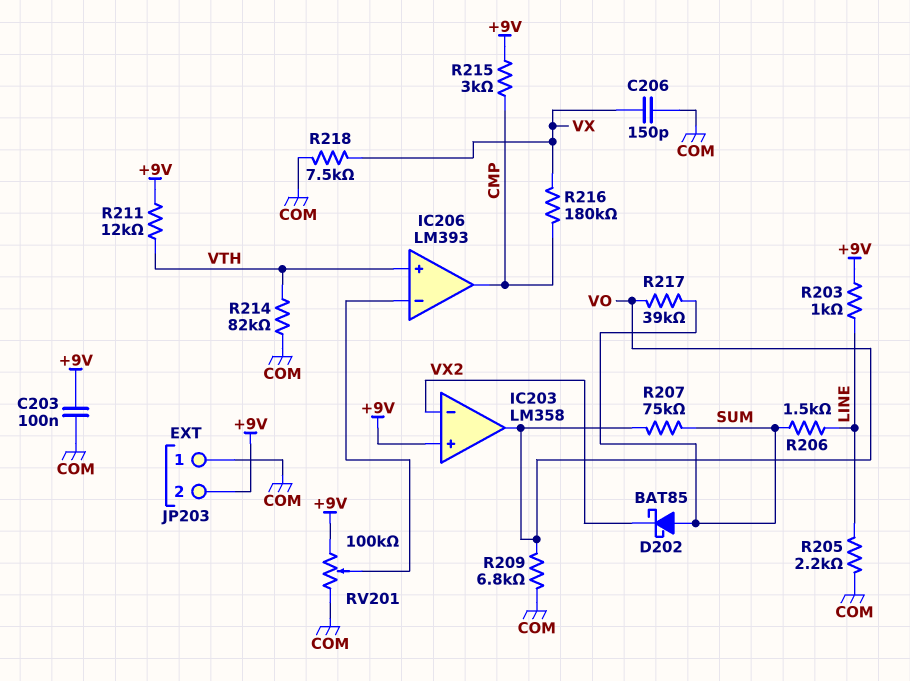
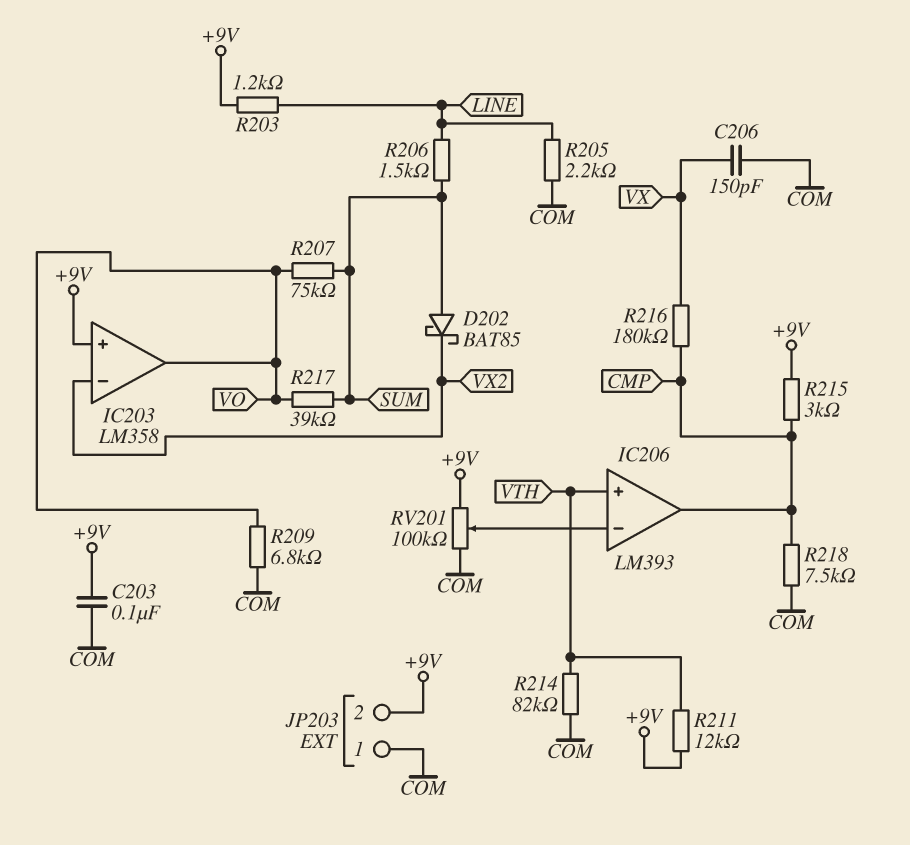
R203: 1k (+9V, LINE) -> 1.2k (+9V, LINE)
R218: 7.5k (COM, VX) -> 7.5k (CMP, COM)

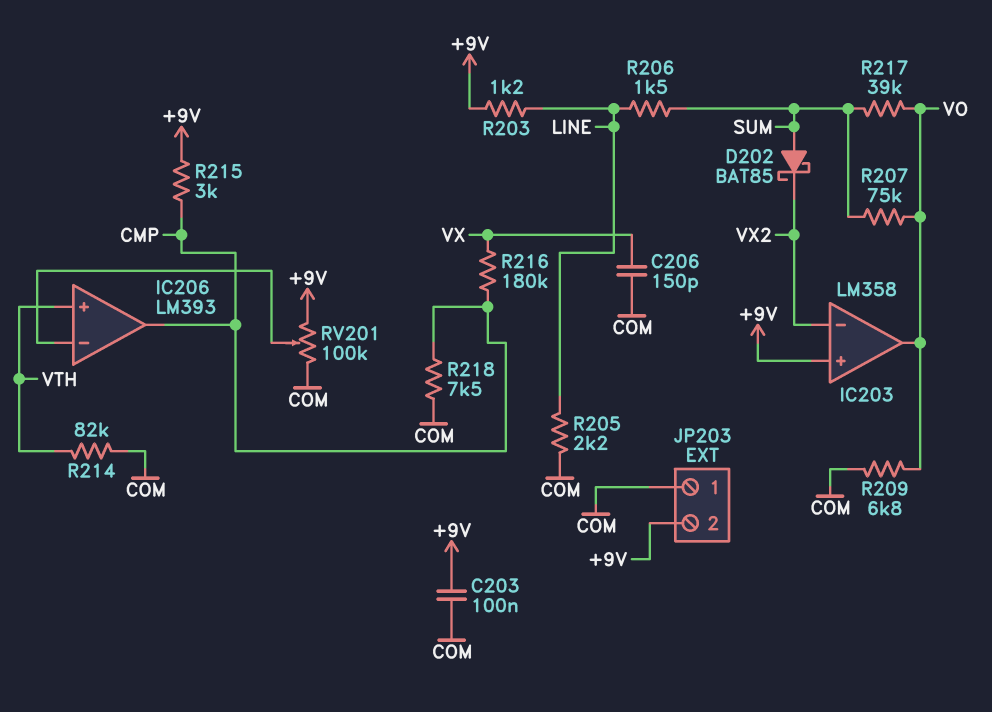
R211: 12k (+9V, VTH) -> none

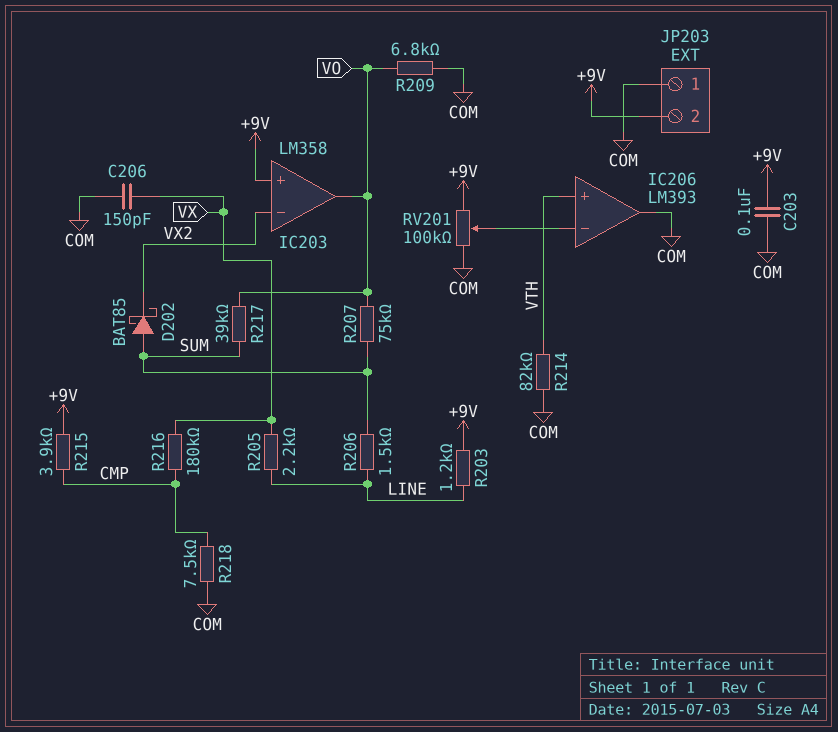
IC206 pin out: CMP -> COM
R205: 2.2k (COM, LINE) -> 2.2k (LINE, VX)
R215: 3k (+9V, CMP) -> 3.9k (+9V, CMP)

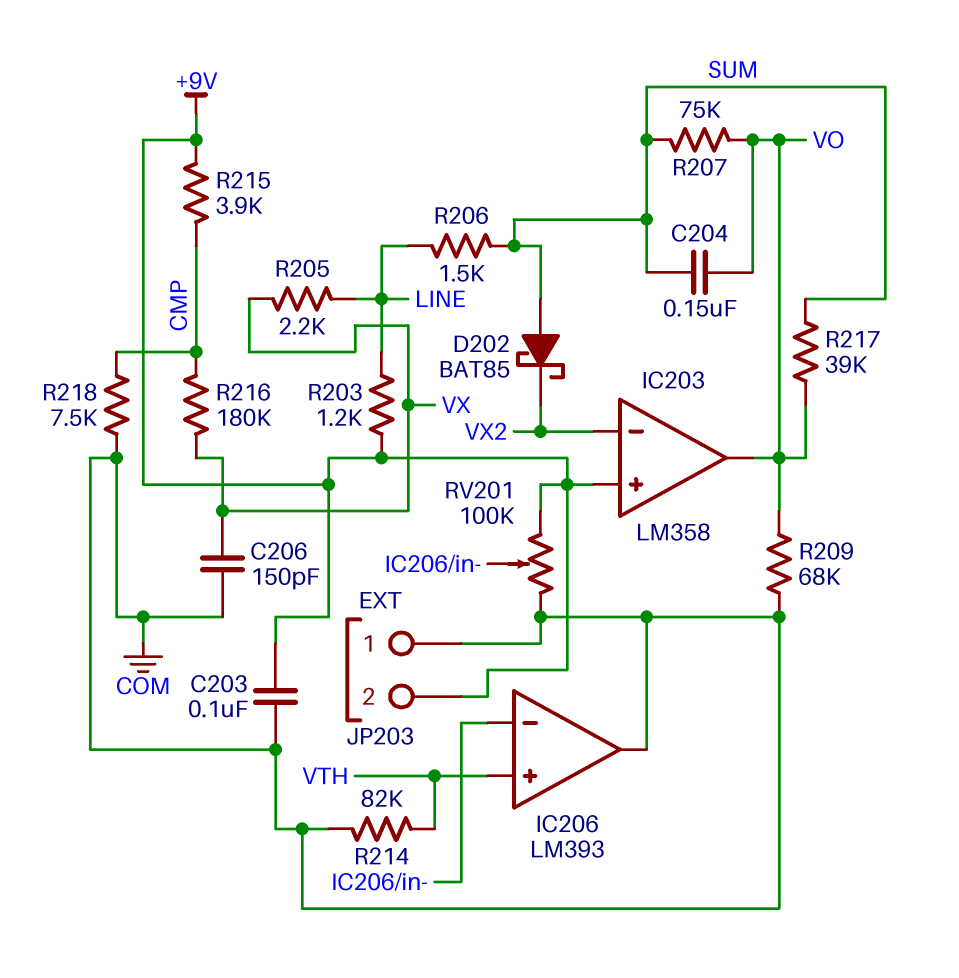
C204: none -> 150nF (SUM, VO)
R209: 6.8k (COM, VO) -> 68k (COM, VO)

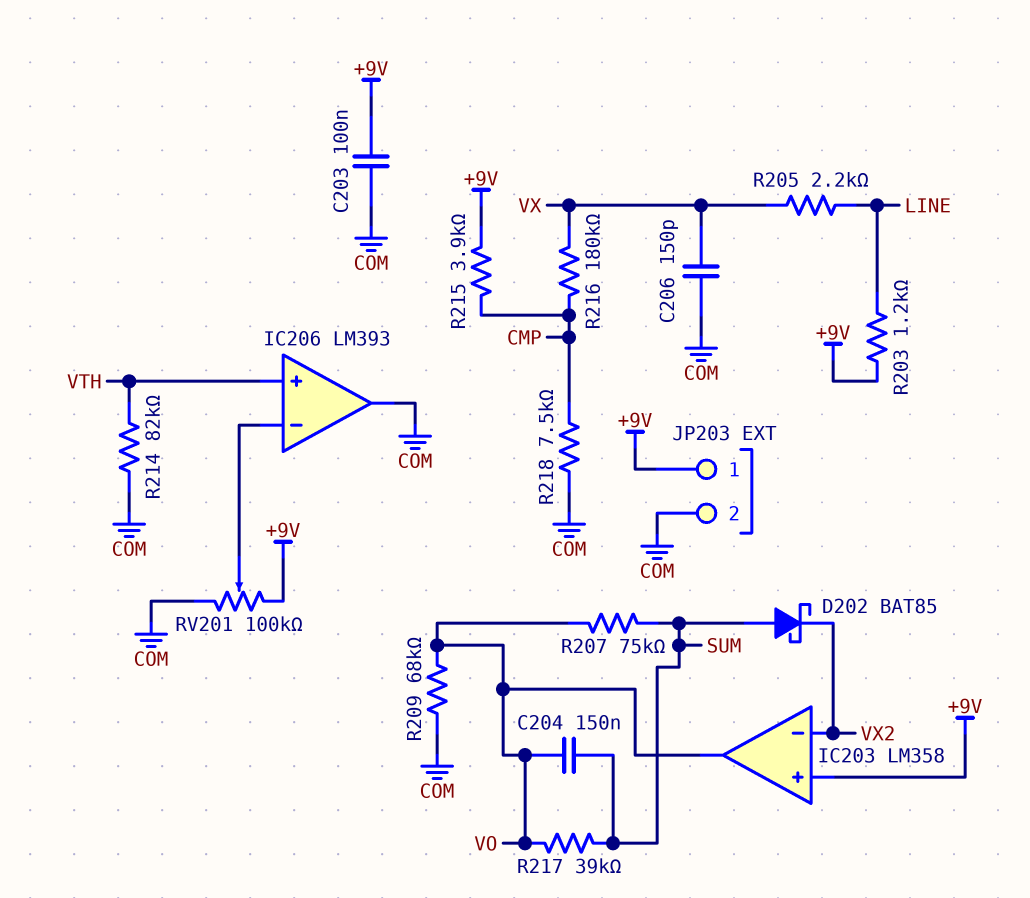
JP203 pin 1: COM -> +9V
JP203 pin 2: +9V -> COM
R206: 1.5k (LINE, SUM) -> none

